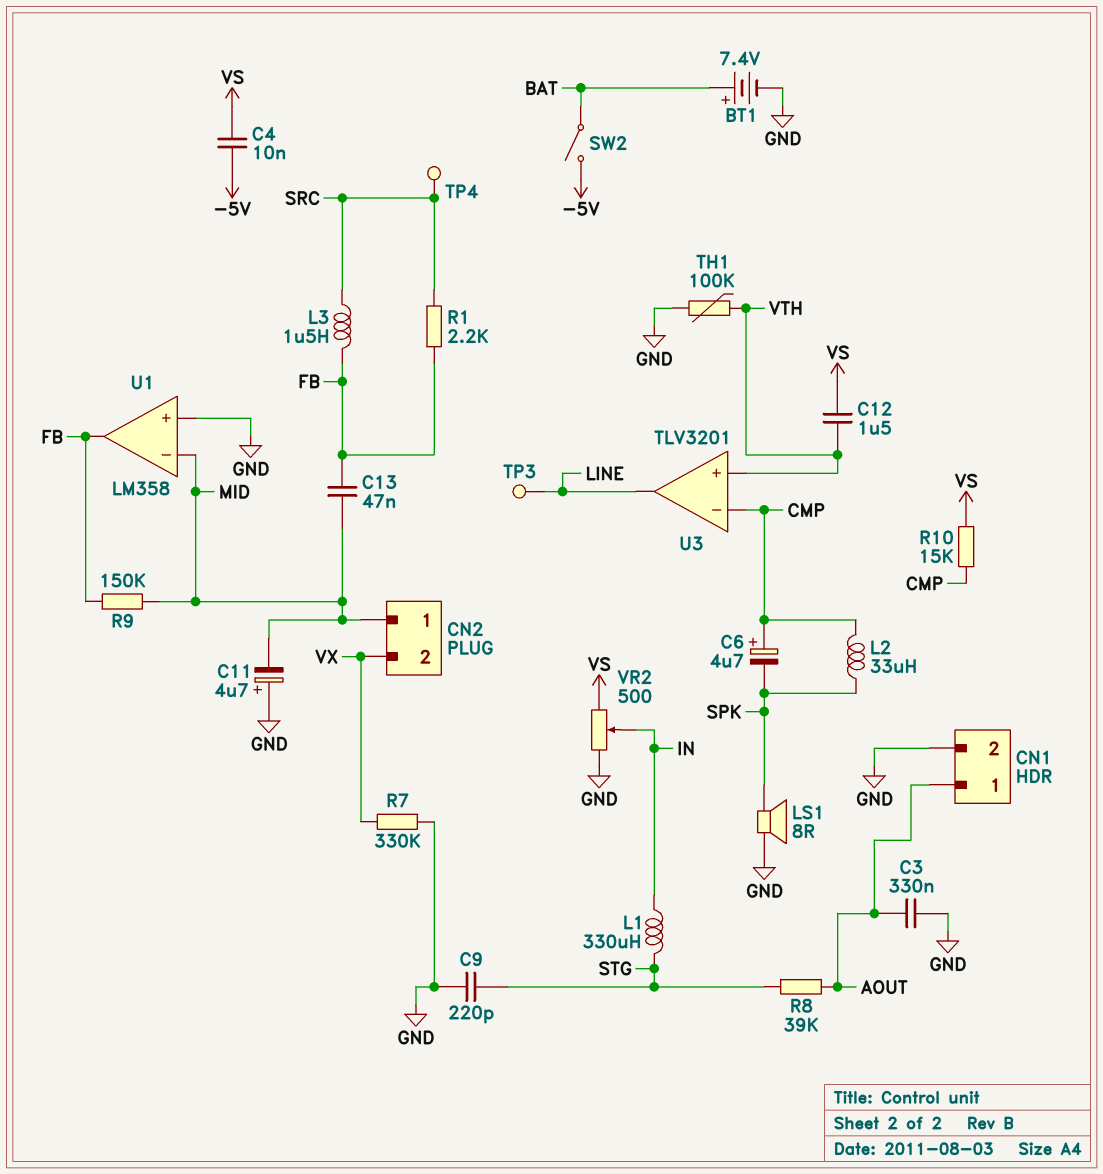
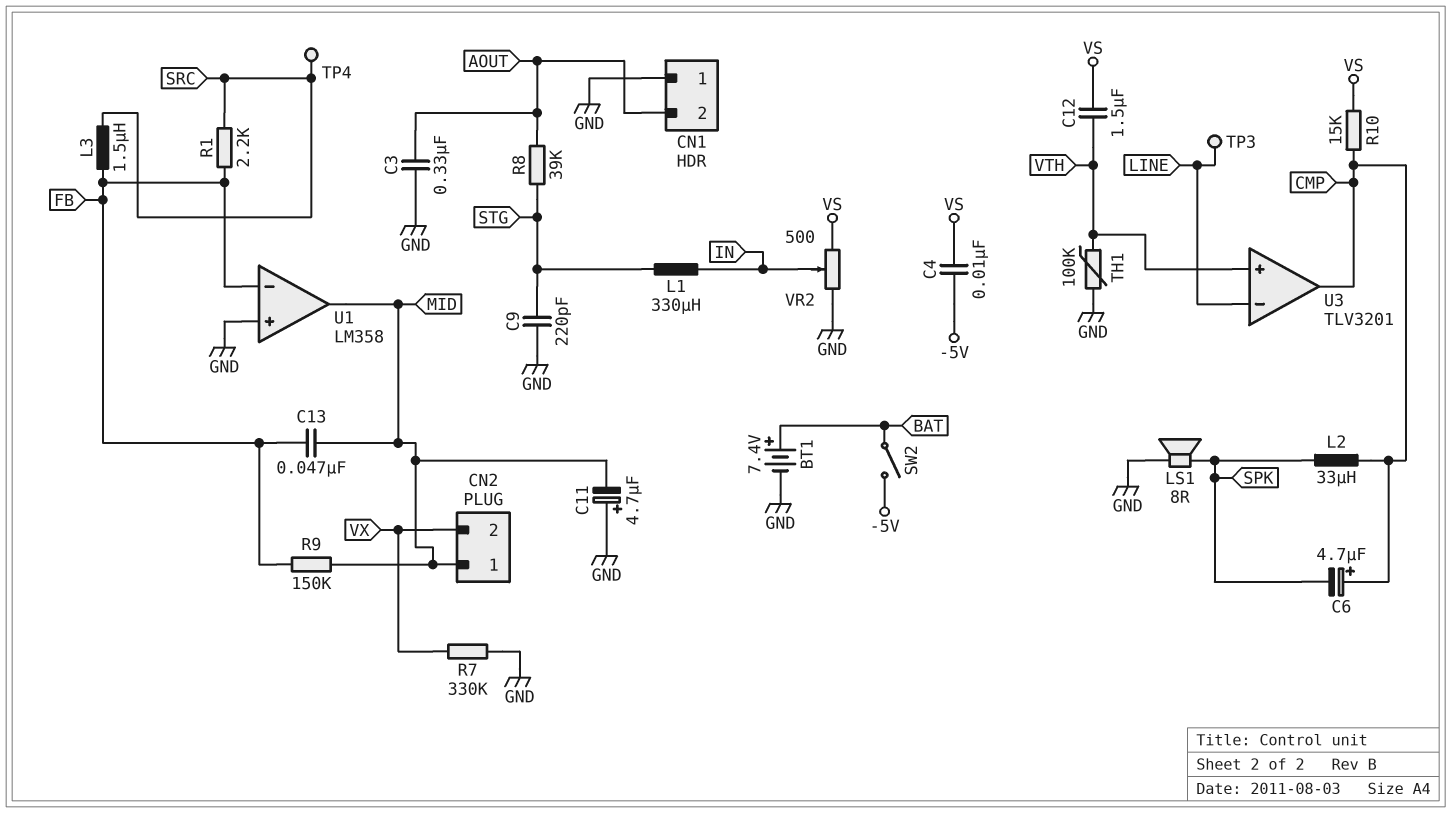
CN1 pin 1: AOUT -> GND
CN1 pin 2: GND -> AOUT
U1 pin in-: MID -> FB
U1 pin out: FB -> MID
U3 pin in-: CMP -> LINE
U3 pin out: LINE -> CMP

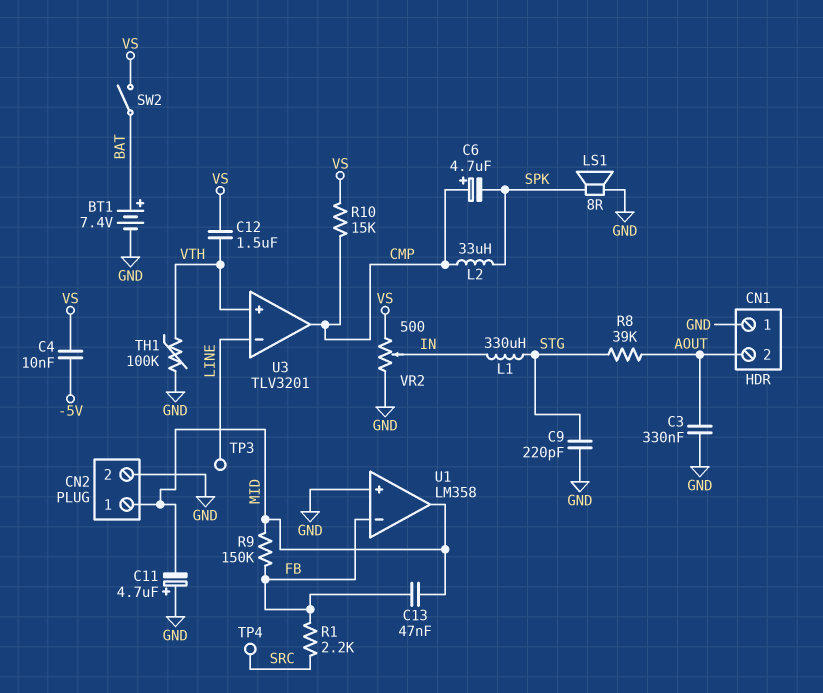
CN2 pin 2: VX -> GND
L3: 1.5uH (FB, SRC) -> none
R7: 330k (GND, VX) -> none
SW2: switch (-5V, BAT) -> switch (BAT, VS)

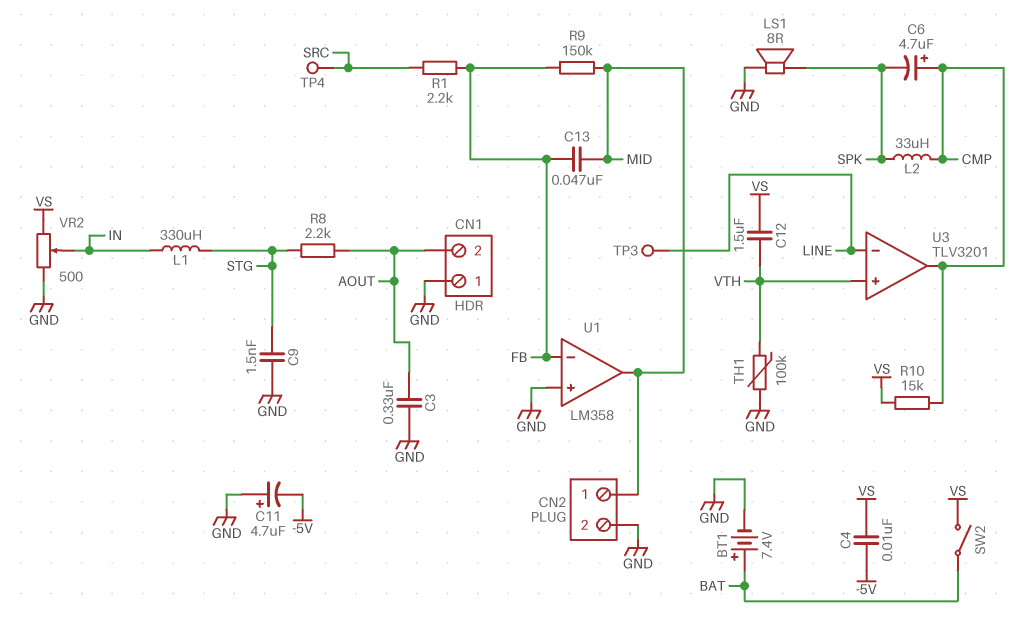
C9: 220pF (GND, STG) -> 1.5nF (GND, STG)
C11: 4.7uF (plus GND, minus MID) -> 4.7uF (plus GND, minus -5V)
R8: 39k (AOUT, STG) -> 2.2k (AOUT, STG)

